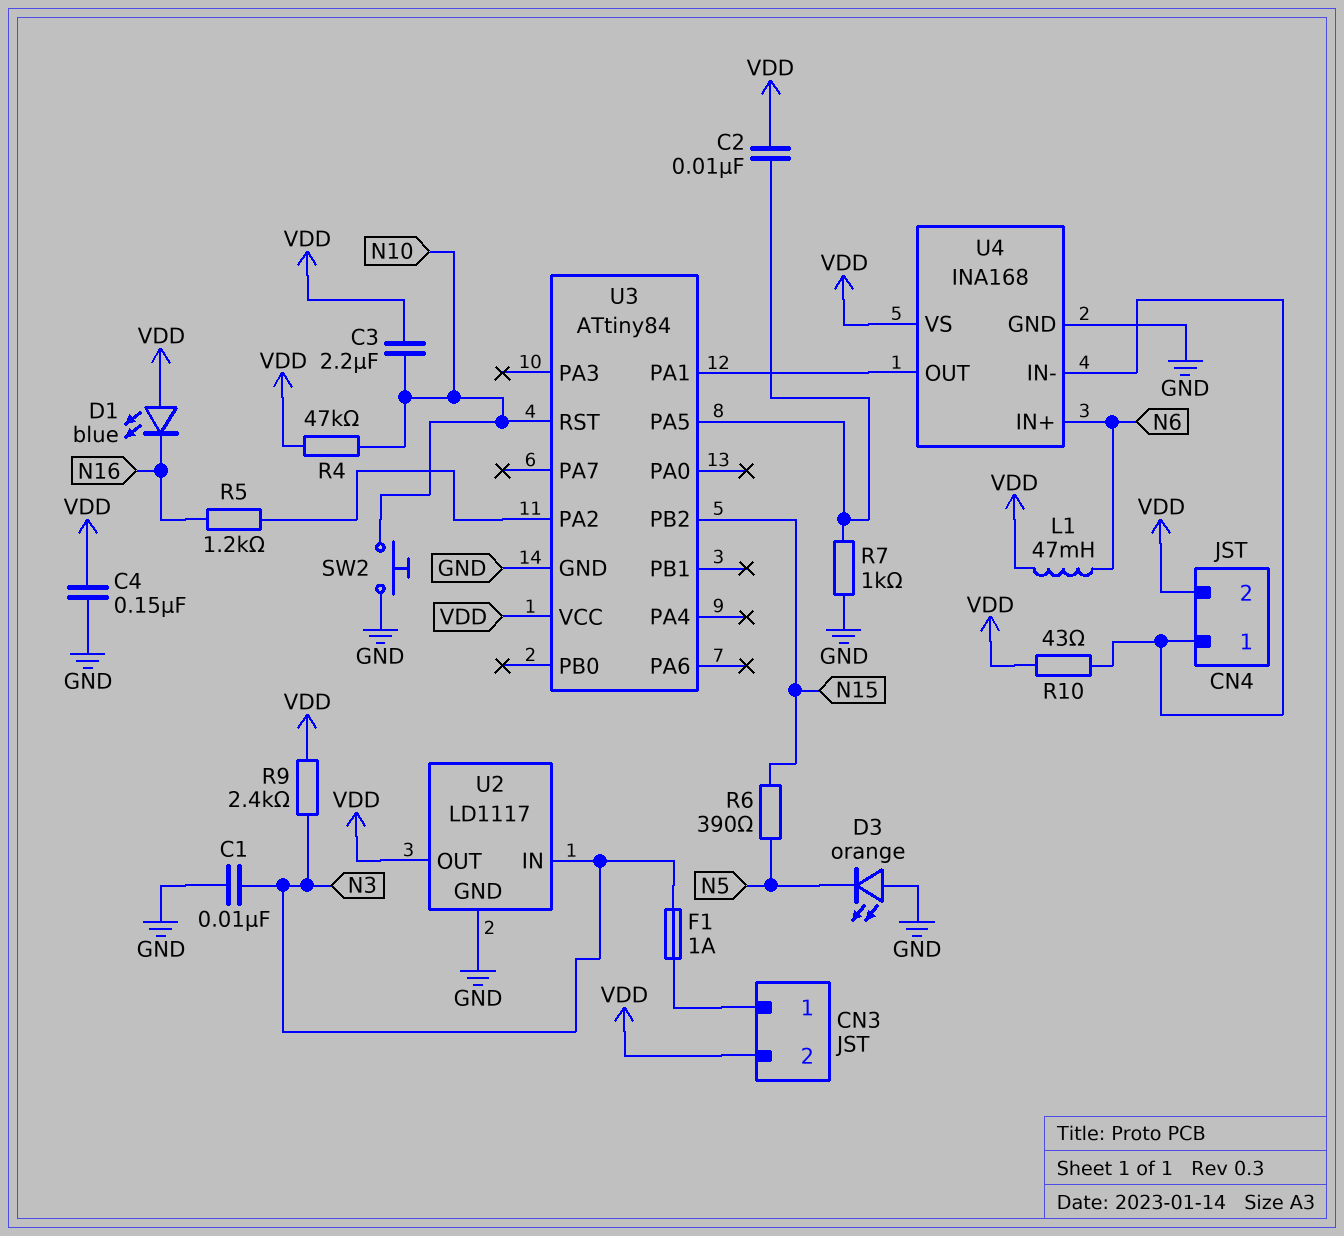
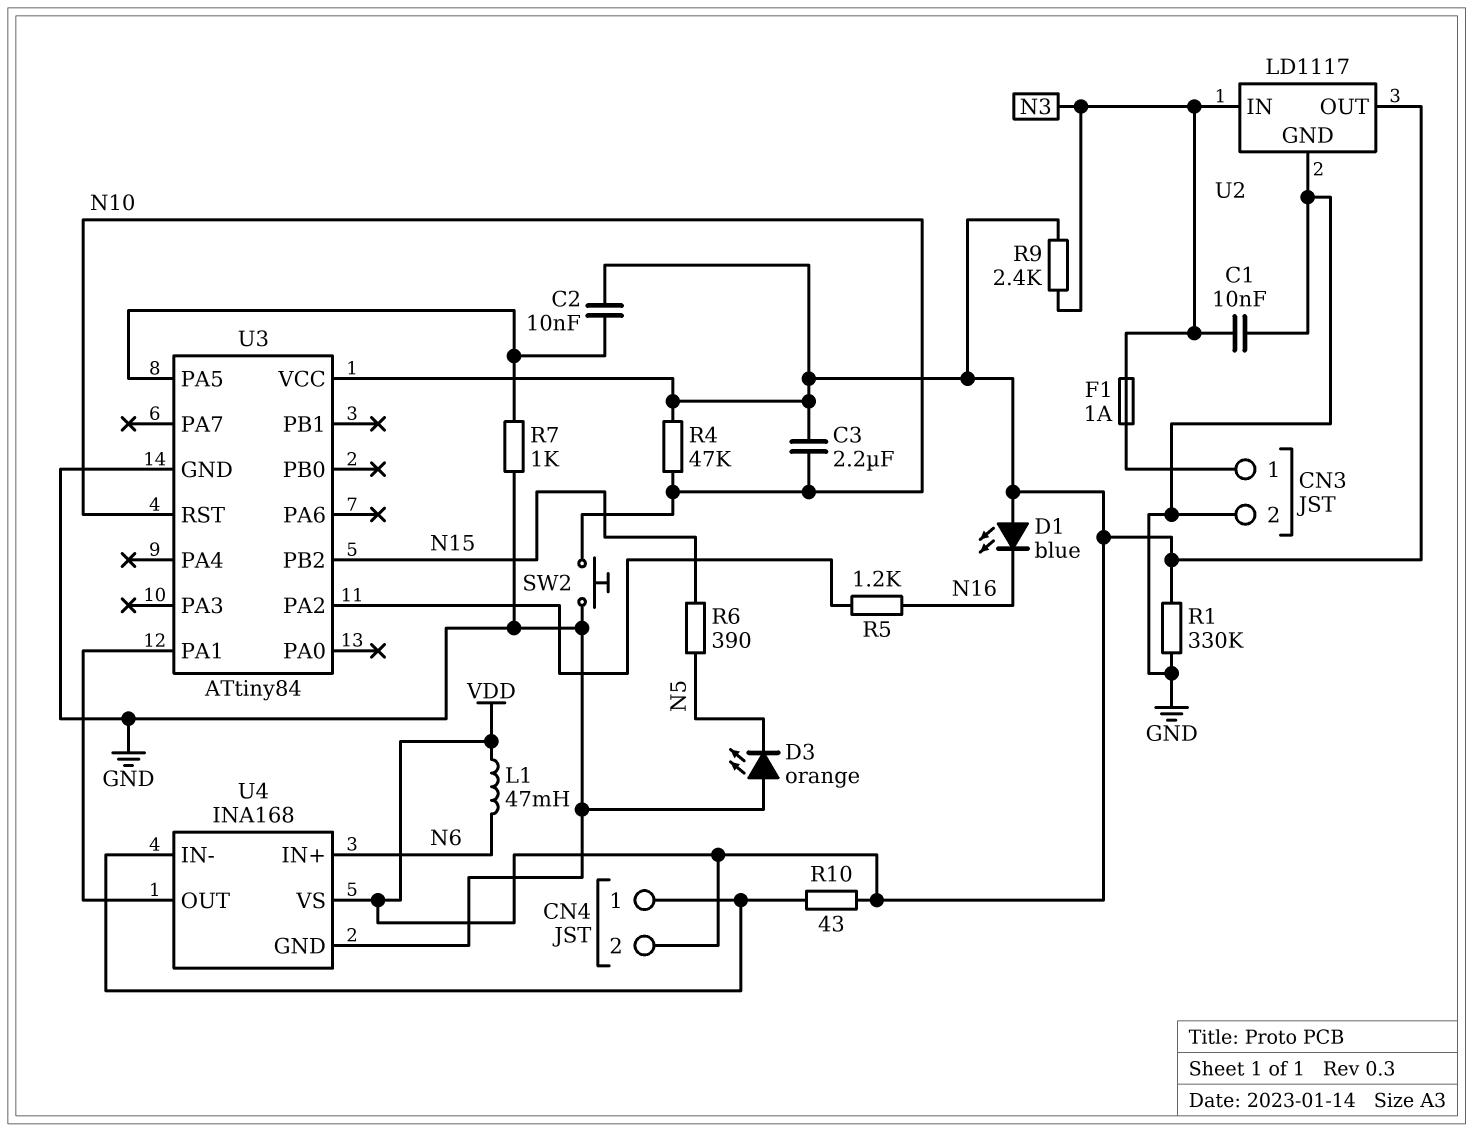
C4: 150nF (GND, VDD) -> none
CN3 pin 2: VDD -> GND
R1: none -> 330k (GND, VDD)

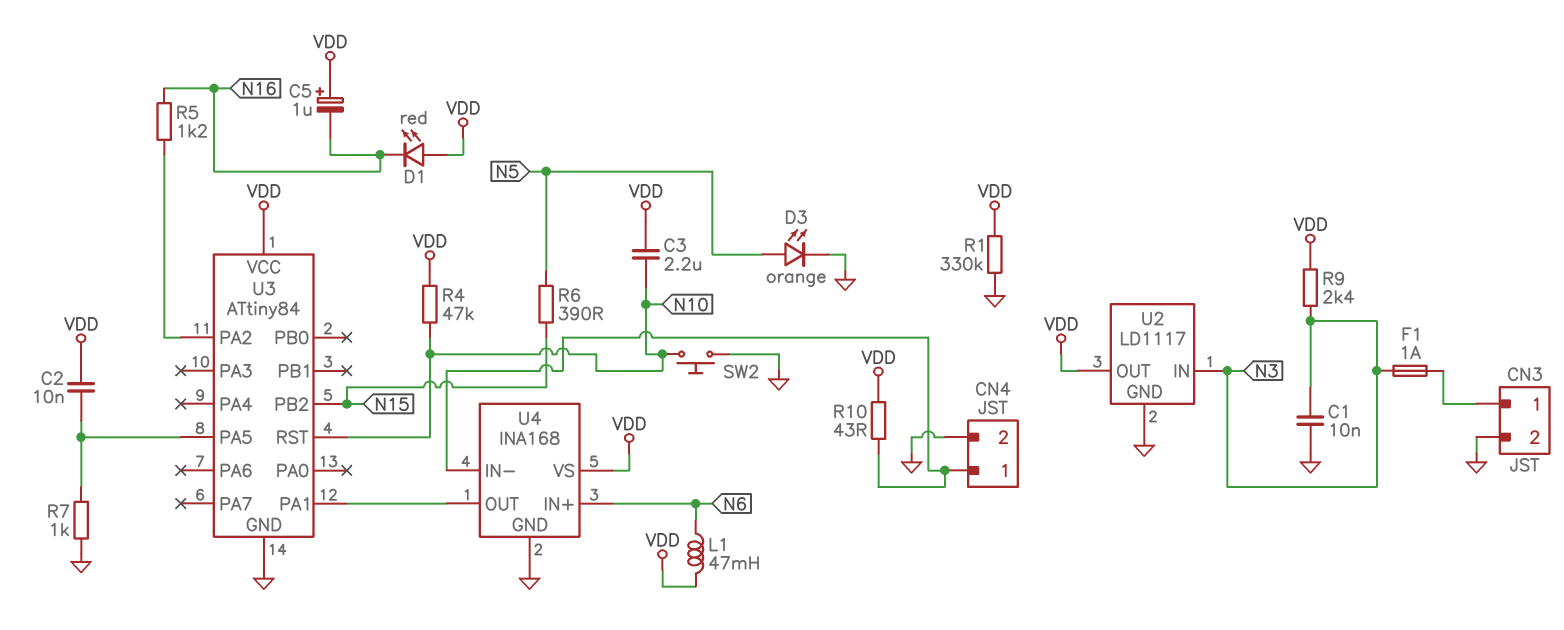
C5: none -> 1uF (plus VDD, minus N16)
CN4 pin 2: VDD -> GND
D1: LED blue (A VDD, K N16) -> LED red (A VDD, K N16)
D3: LED orange (A GND, K N5) -> LED orange (A N5, K GND)

